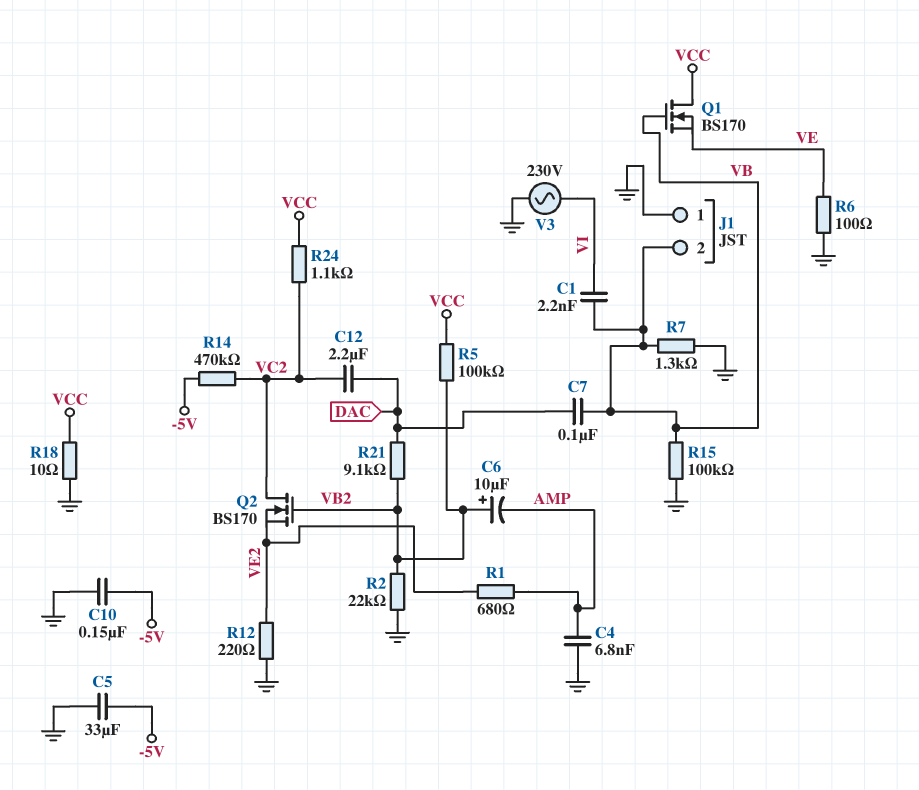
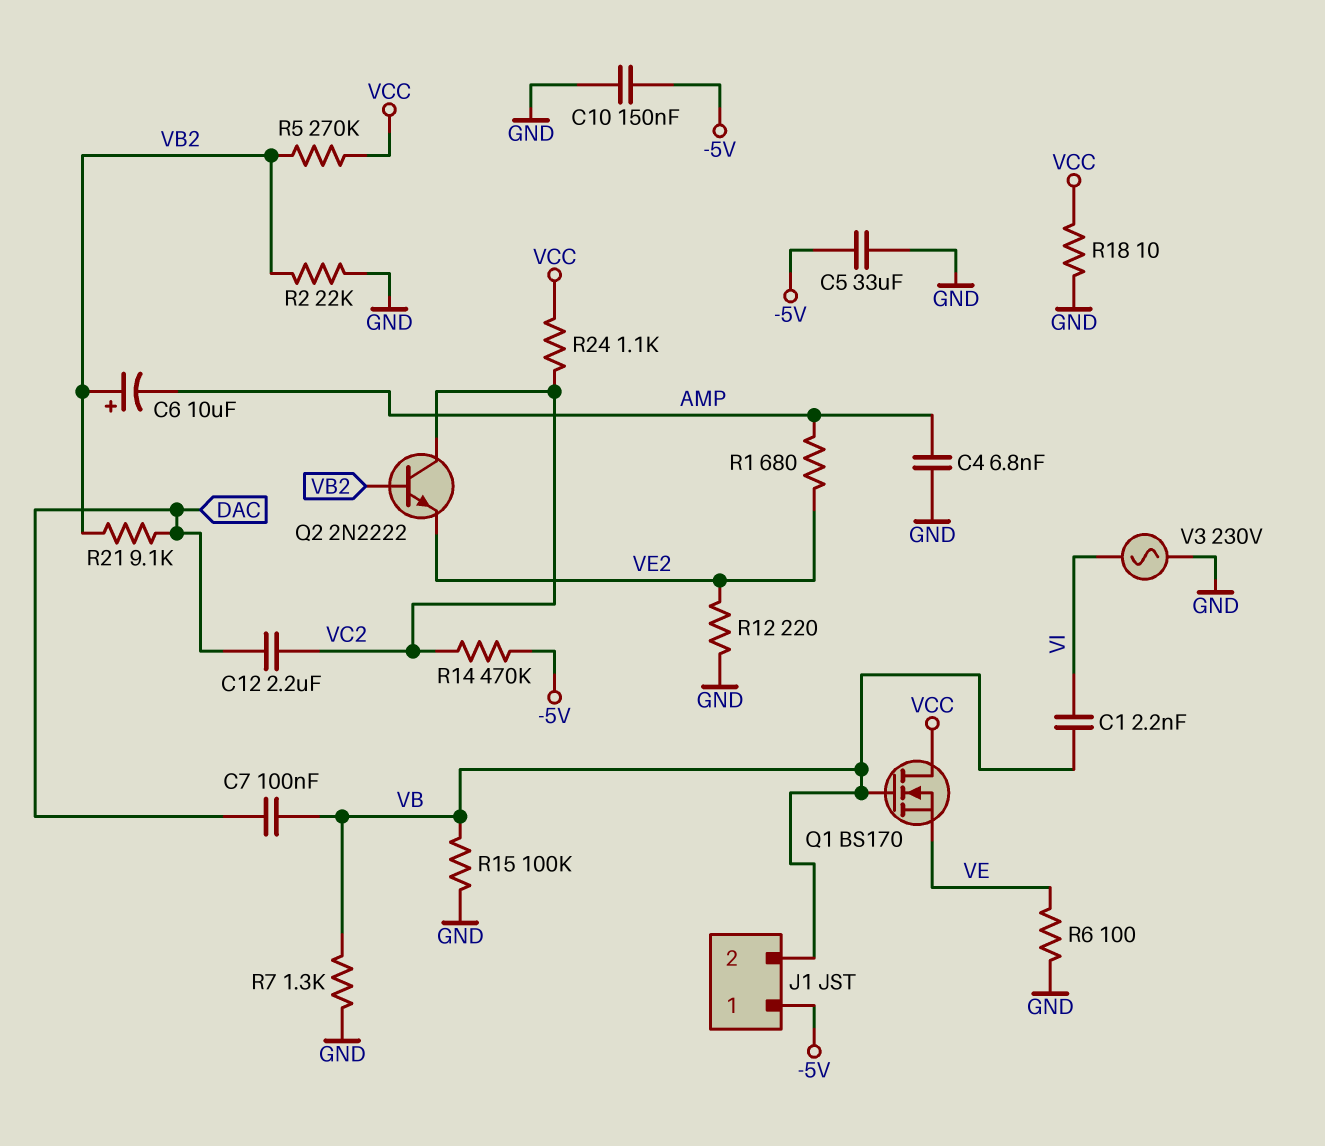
J1 pin 1: GND -> -5V
Q2: NMOS BS170 (G VB2, D VC2, S VE2) -> NPN 2N2222 (B VB2, C VC2, E VE2)
R5: 100k (VB2, VCC) -> 270k (VB2, VCC)

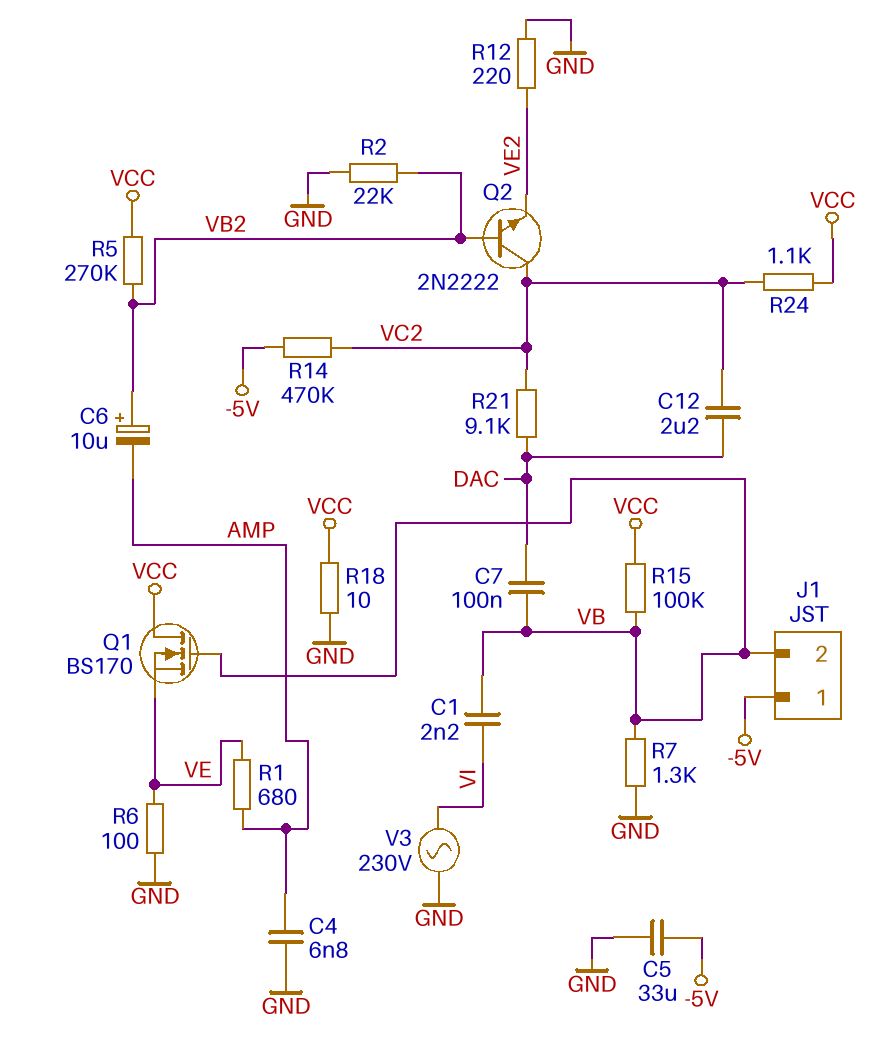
C10: 150nF (-5V, GND) -> none
R1: 680 (AMP, VE2) -> 680 (AMP, VE)
R15: 100k (GND, VB) -> 100k (VB, VCC)
R21: 9.1k (DAC, VB2) -> 9.1k (DAC, VC2)

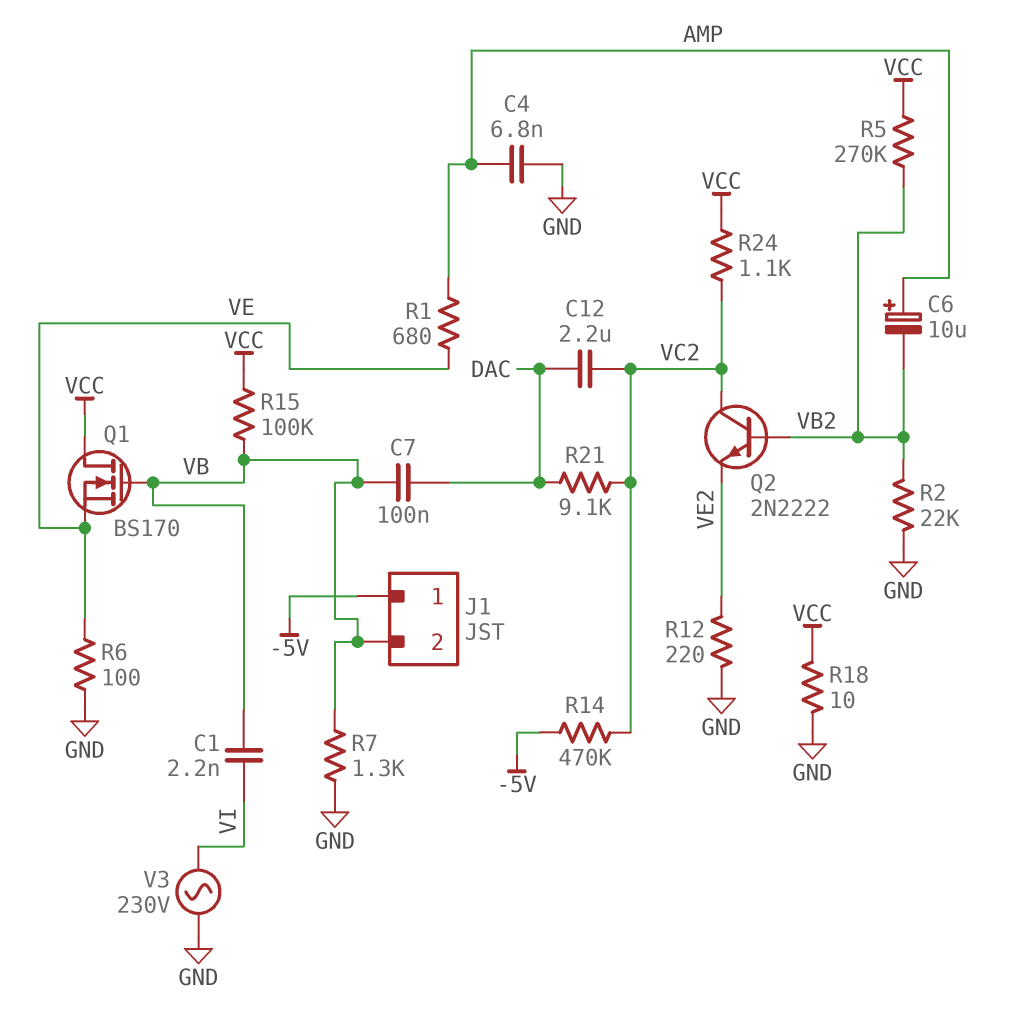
C5: 33uF (-5V, GND) -> none
C6: 10uF (plus VB2, minus AMP) -> 10uF (plus AMP, minus VB2)

